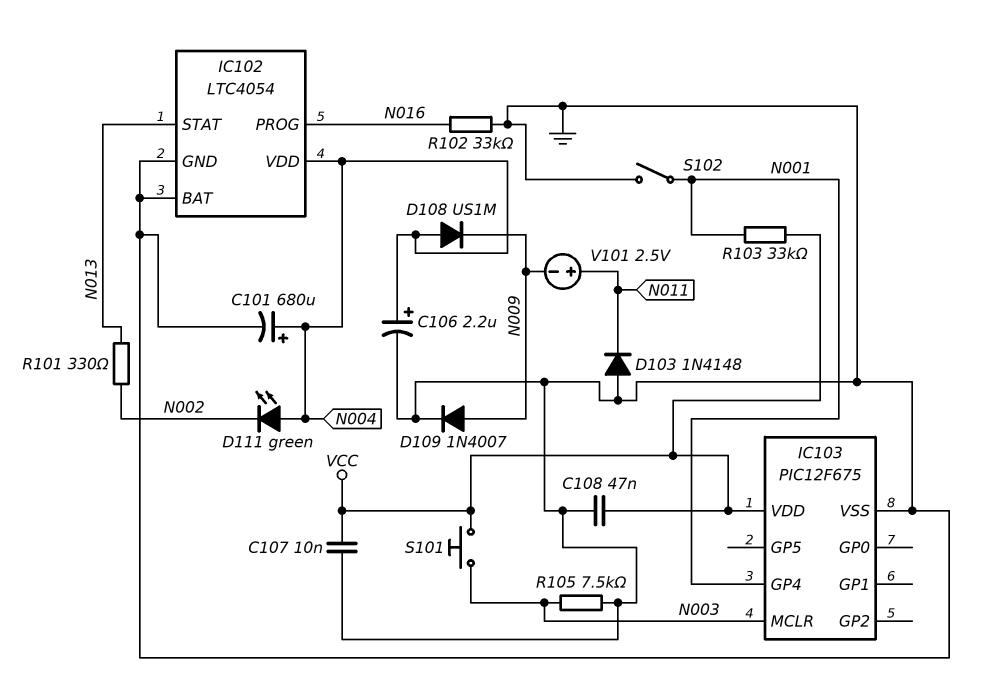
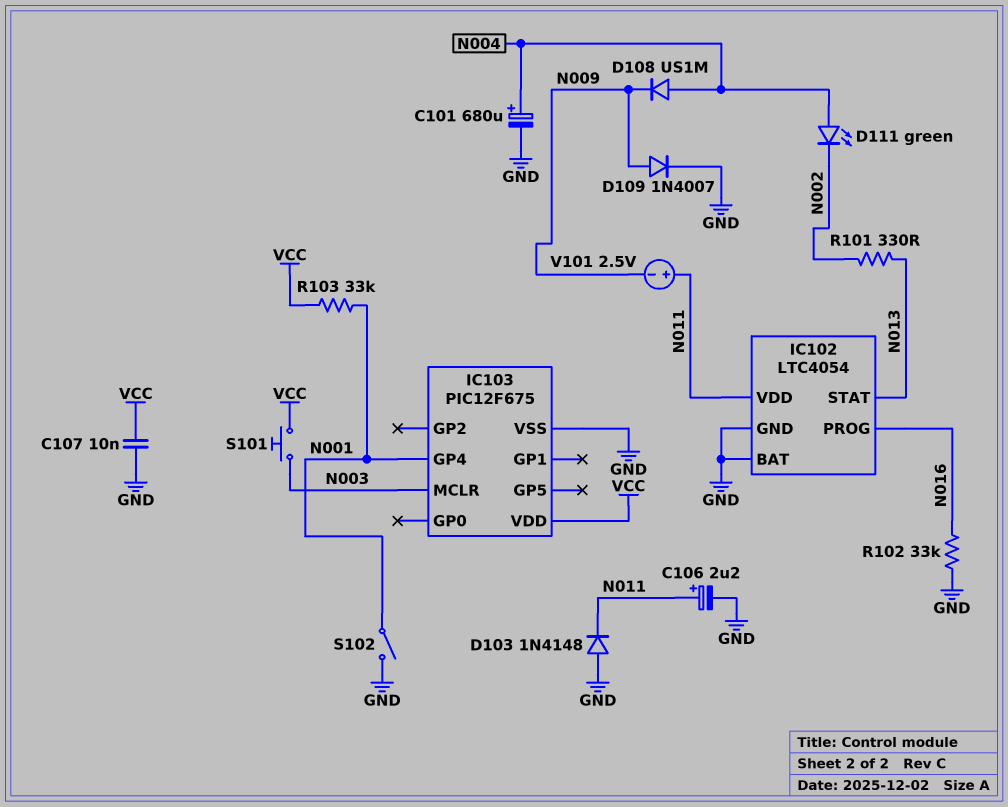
C106: 2.2uF (plus N004, minus GND) -> 2.2uF (plus N011, minus GND)
C108: 47nF (GND, VCC) -> none
IC102 pin VDD: N004 -> N011
R105: 7.5k (GND, N003) -> none

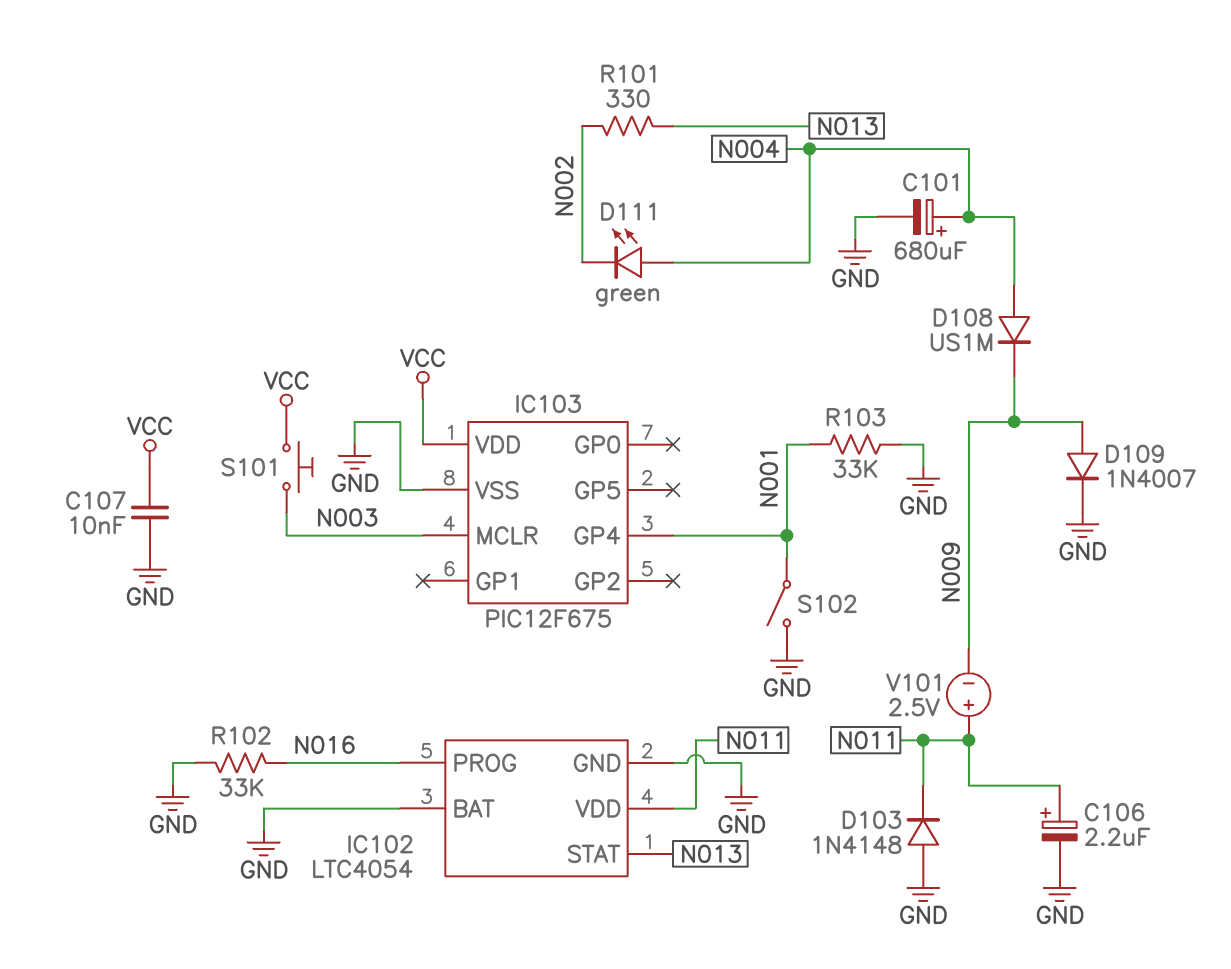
R103: 33k (N001, VCC) -> 33k (GND, N001)

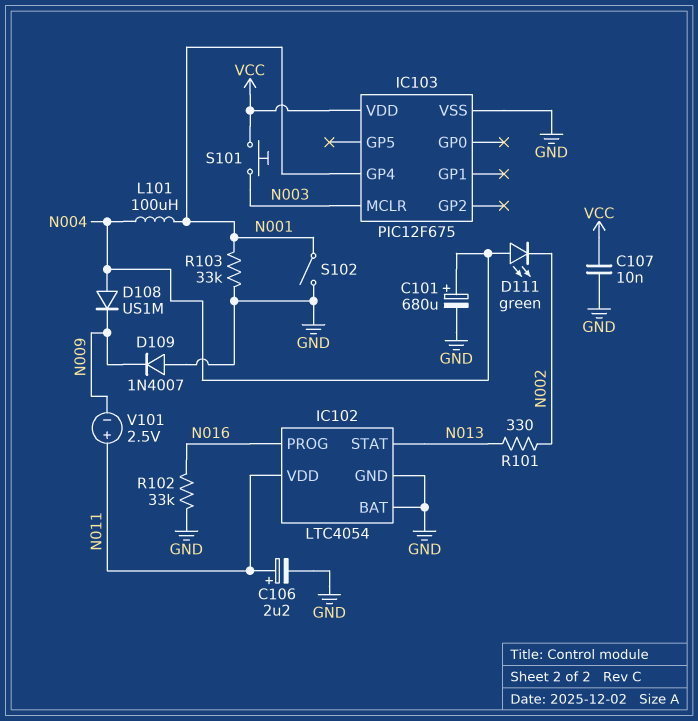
D103: diode 1N4148 (A GND, K N011) -> none
D109: diode 1N4007 (A N009, K GND) -> diode 1N4007 (A GND, K N009)
L101: none -> 100uH (N001, N004)

